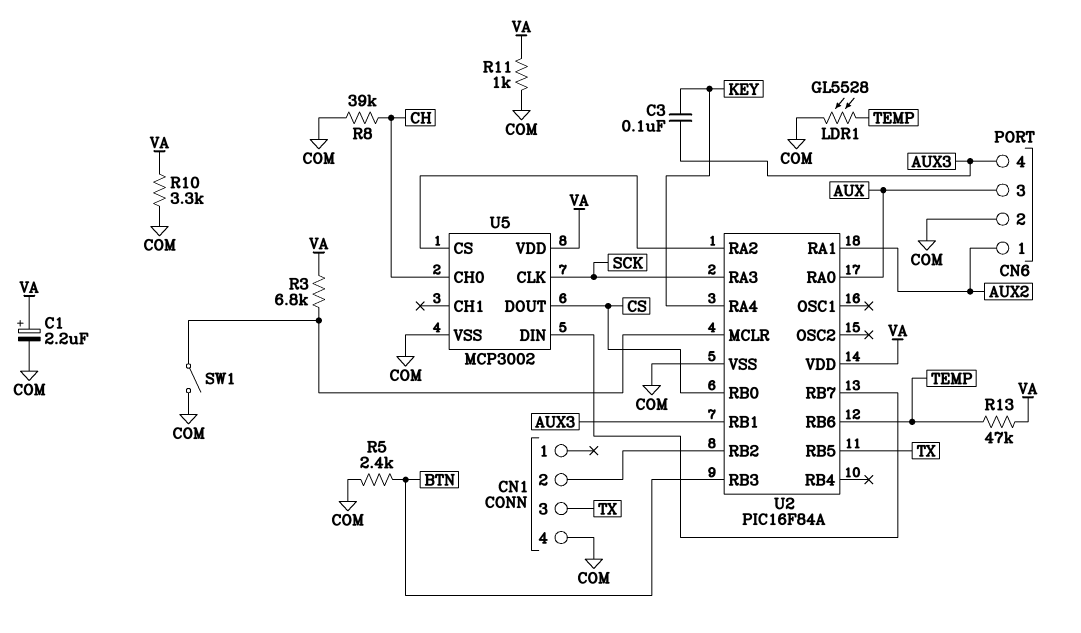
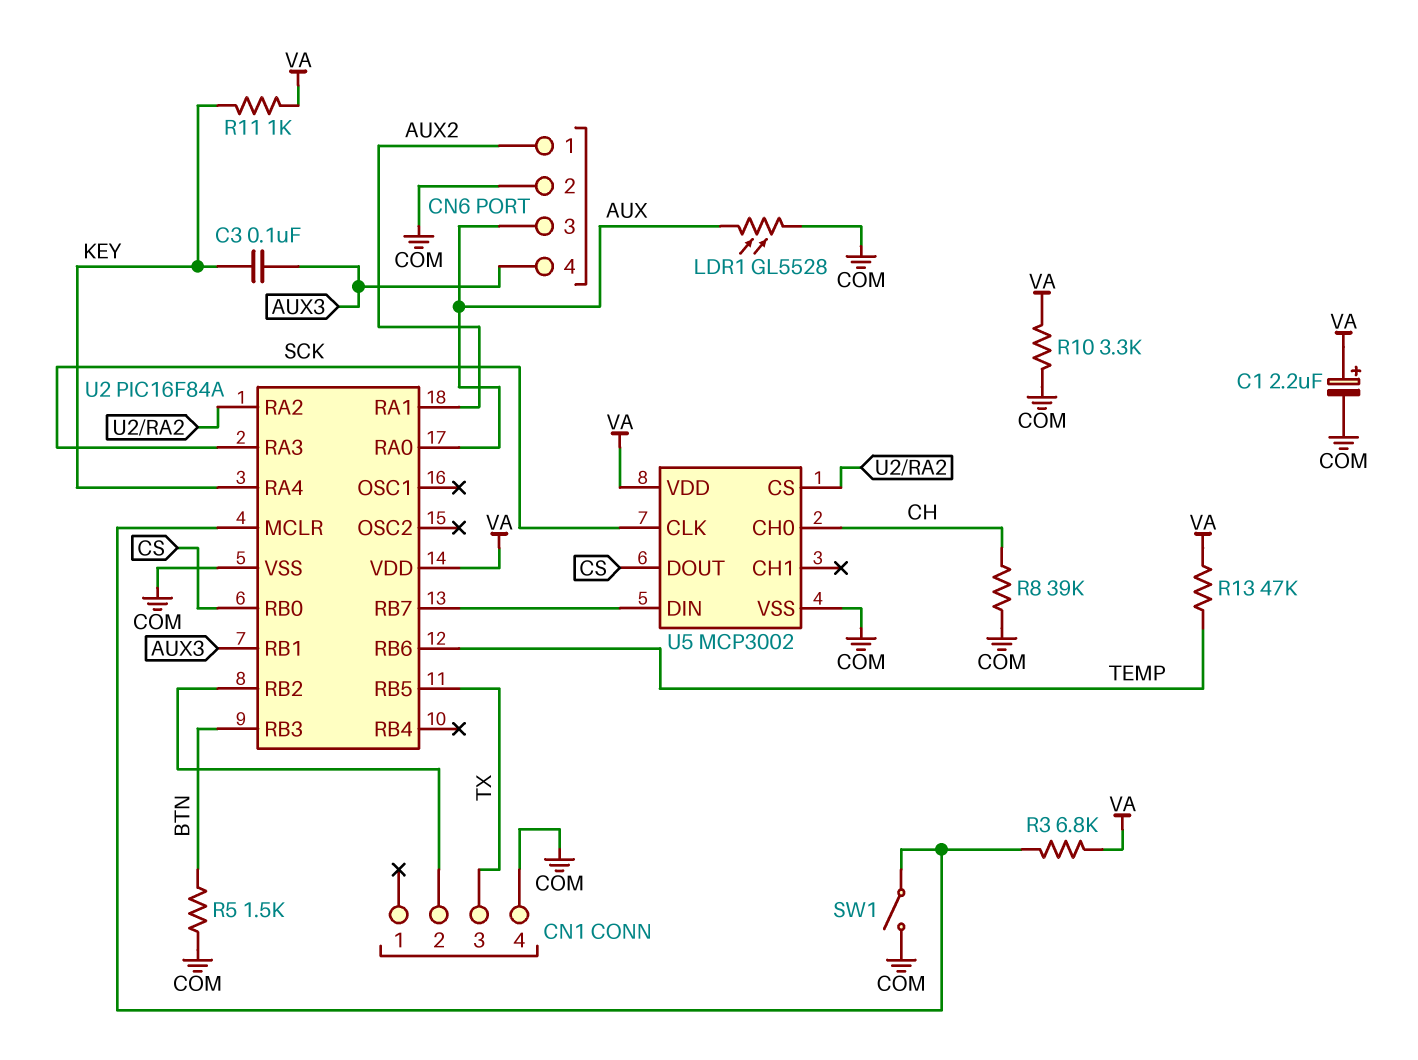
LDR1: GL5528 (COM, TEMP) -> GL5528 (AUX, COM)
R5: 2.4k (BTN, COM) -> 1.5k (BTN, COM)
R11: 1k (COM, VA) -> 1k (KEY, VA)

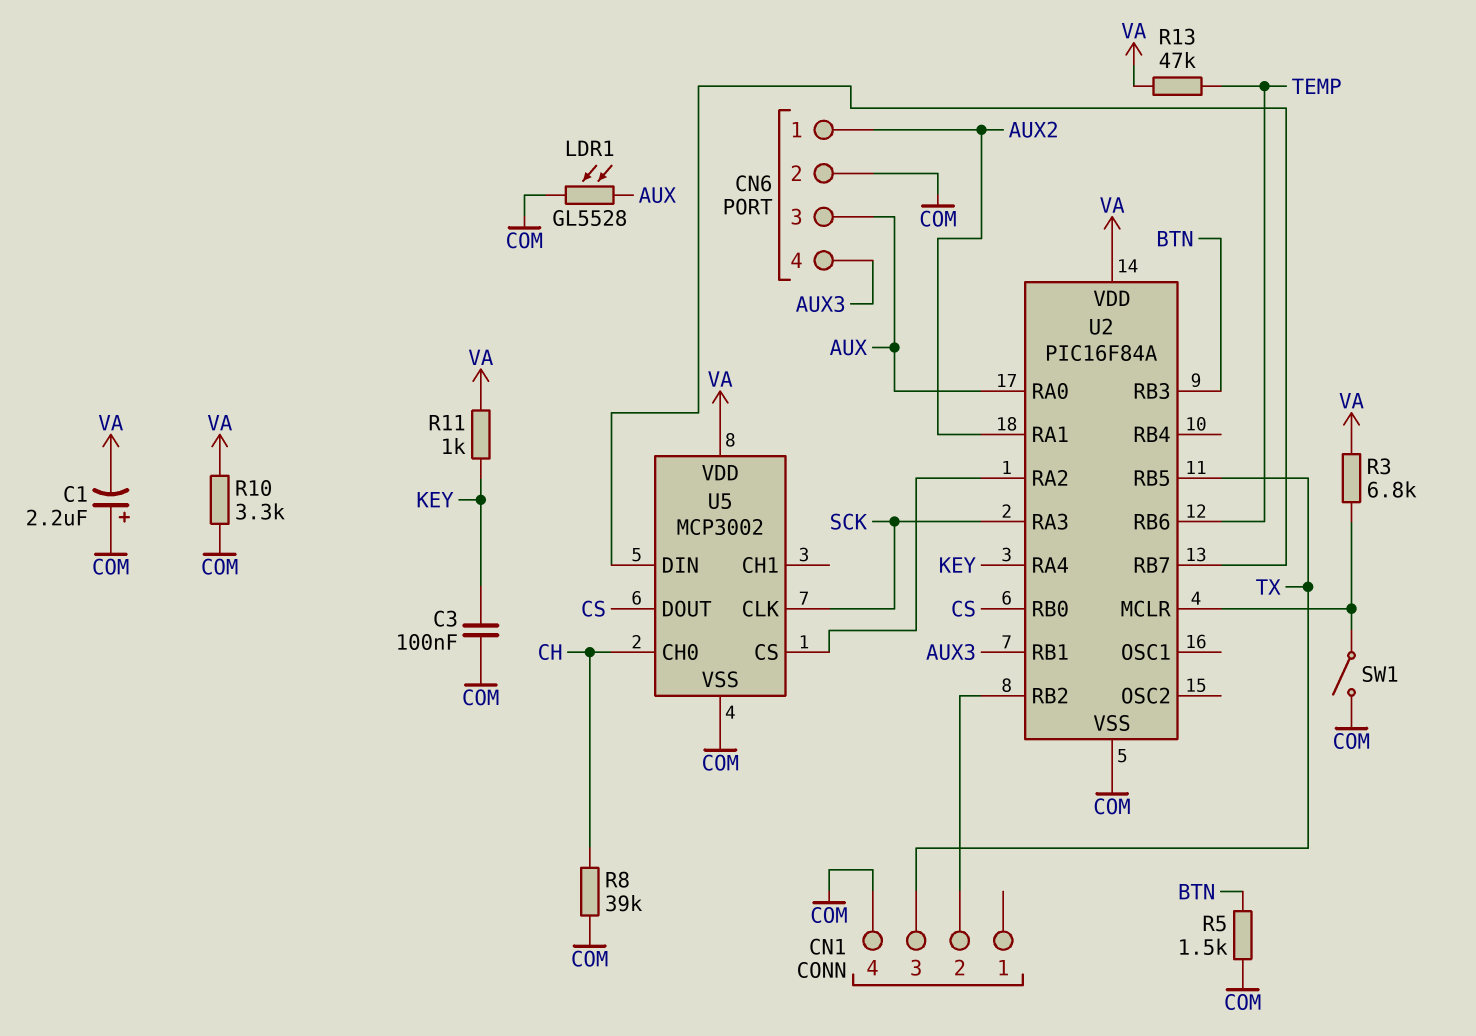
C1: 2.2uF (plus VA, minus COM) -> 2.2uF (plus COM, minus VA)
C3: 100nF (AUX3, KEY) -> 100nF (COM, KEY)

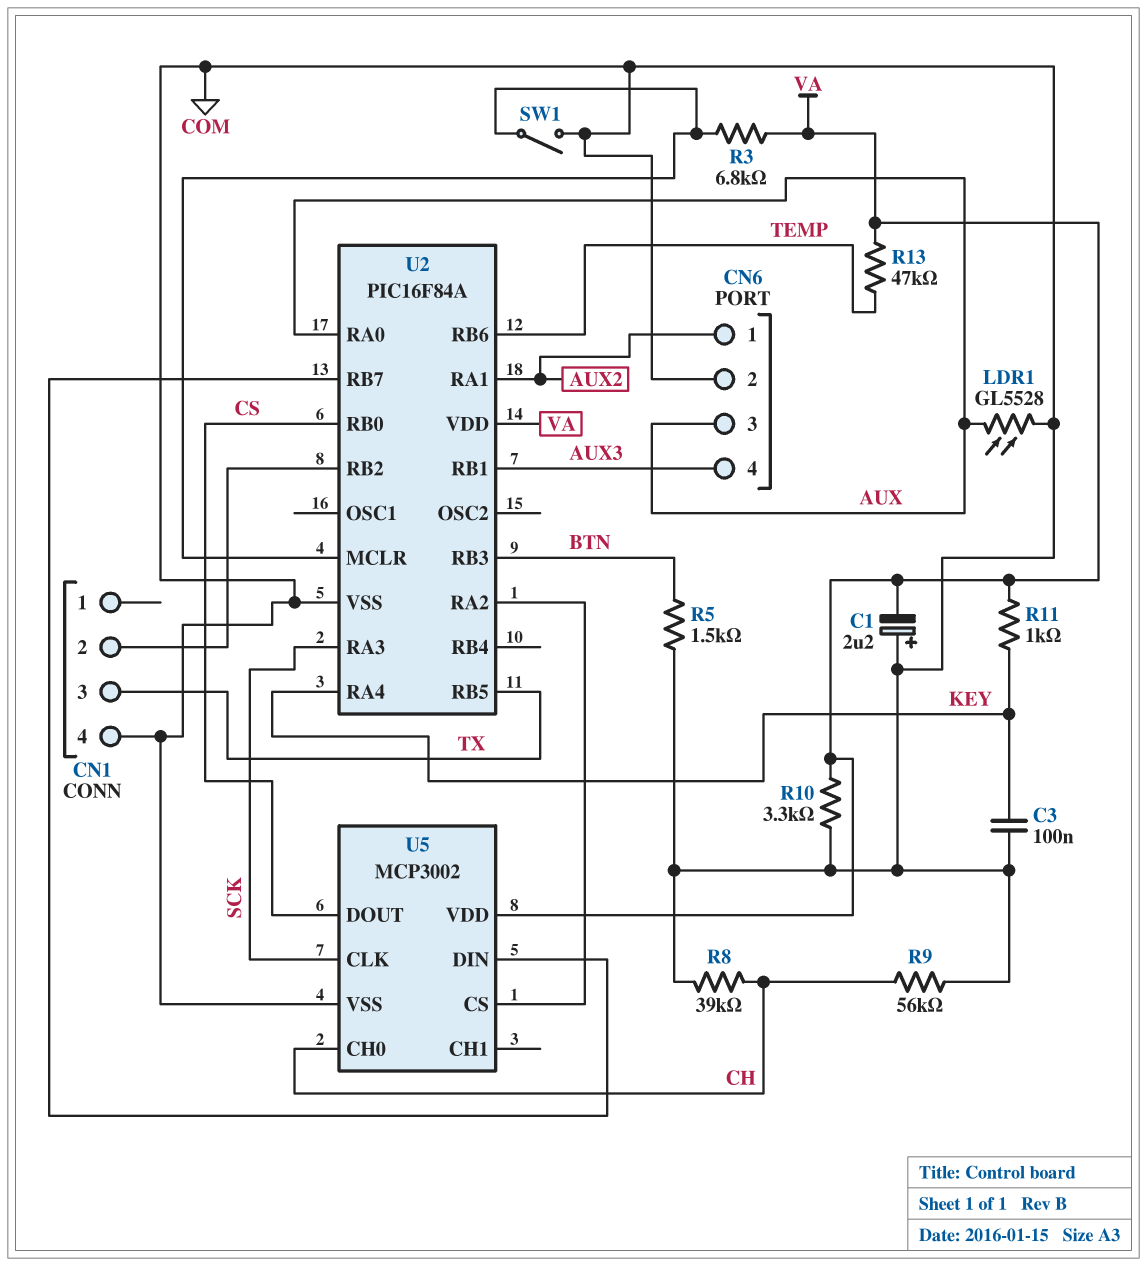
R9: none -> 56k (CH, COM)

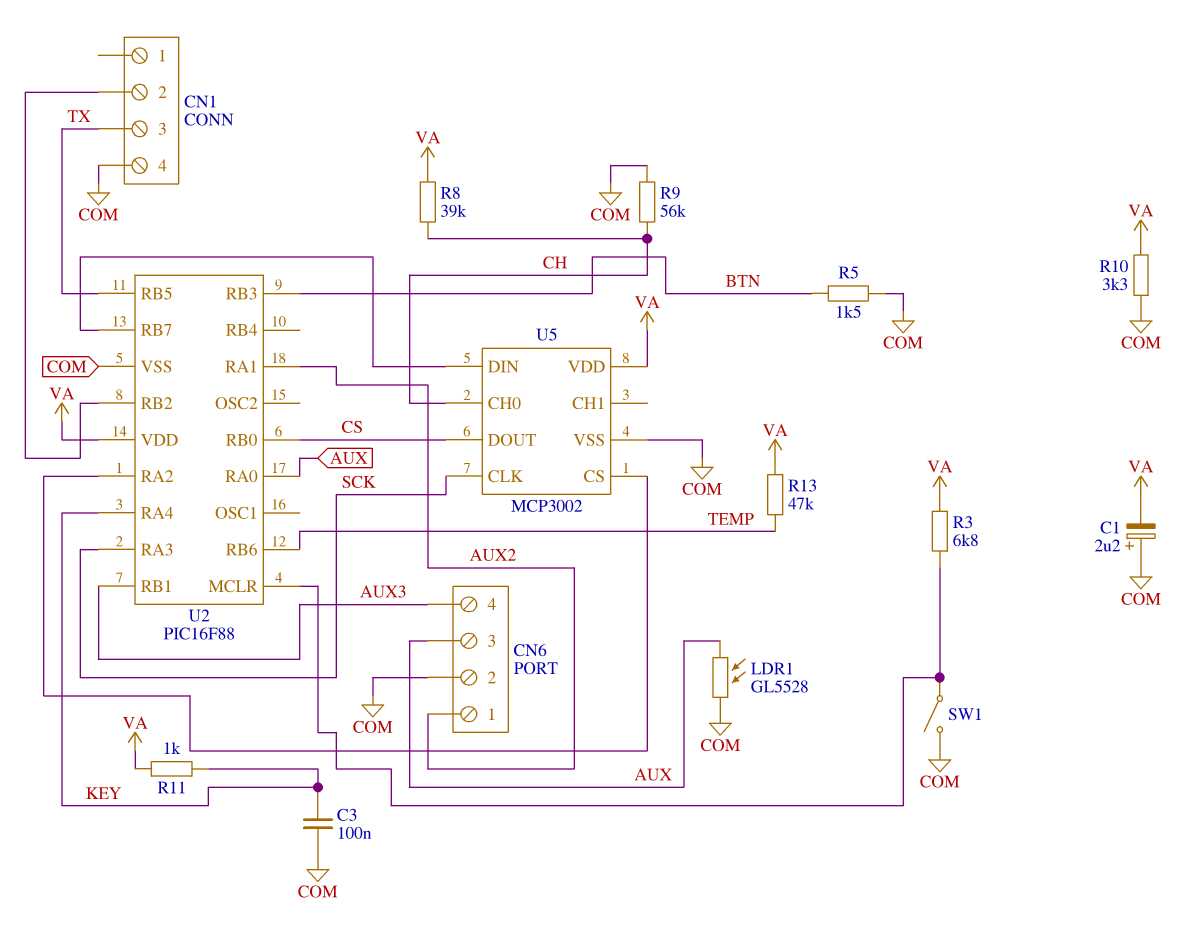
R8: 39k (CH, COM) -> 39k (CH, VA)
U2: PIC16F84A -> PIC16F88

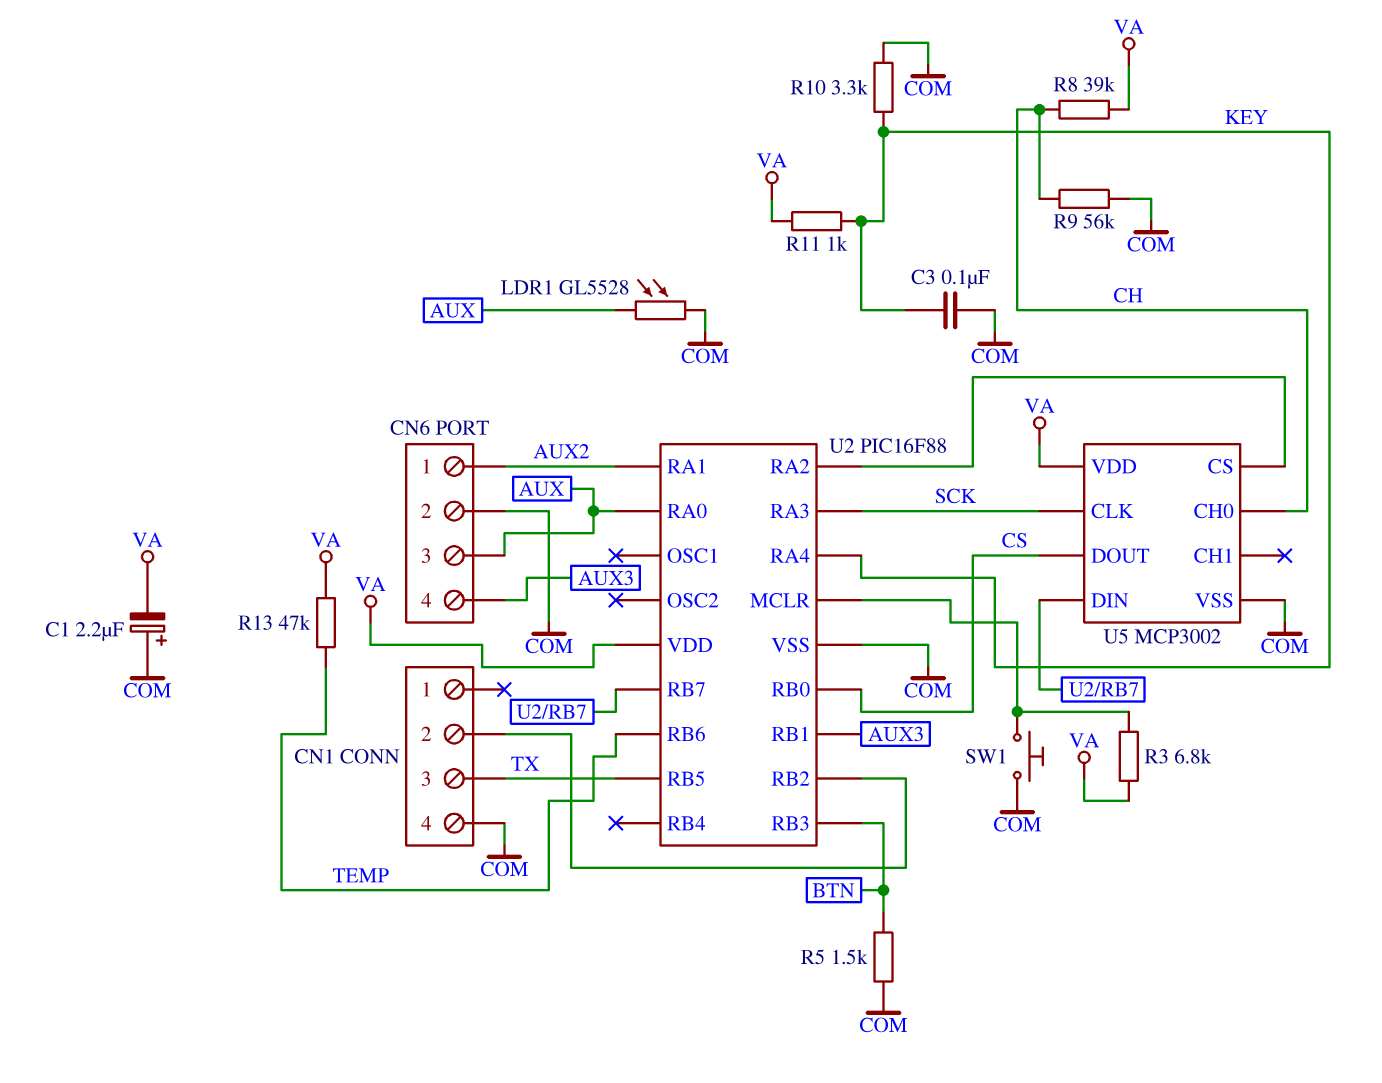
R10: 3.3k (COM, VA) -> 3.3k (COM, KEY)
SW1: switch (COM, U2/MCLR) -> button (COM, U2/MCLR)

